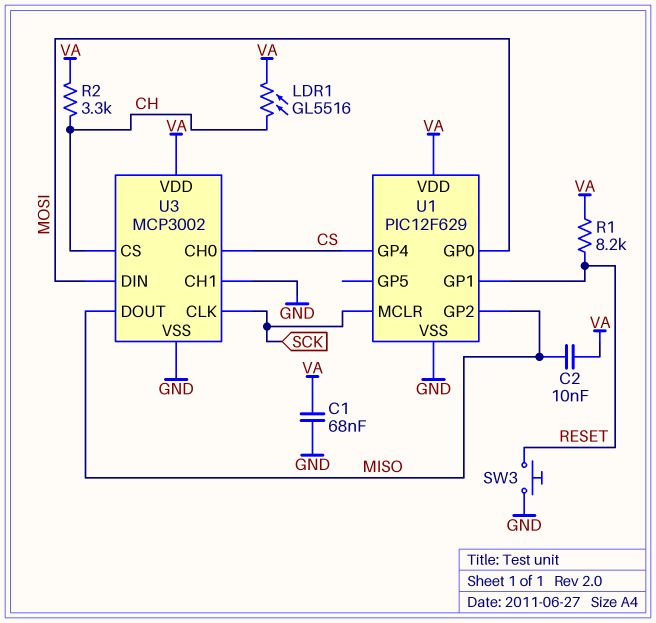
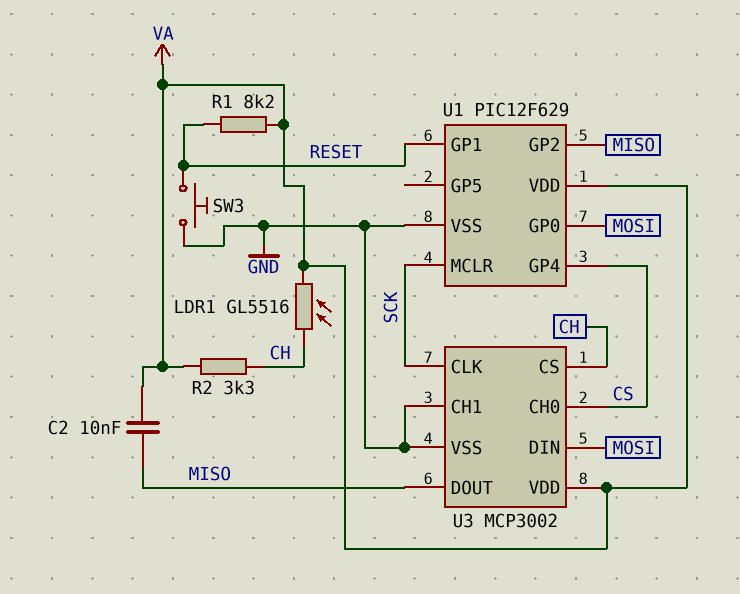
C1: 68nF (GND, VA) -> none

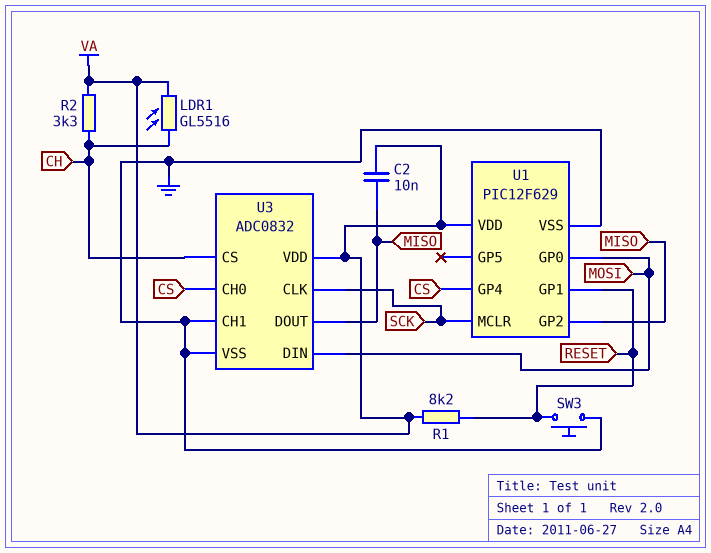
U3: MCP3002 -> ADC0832

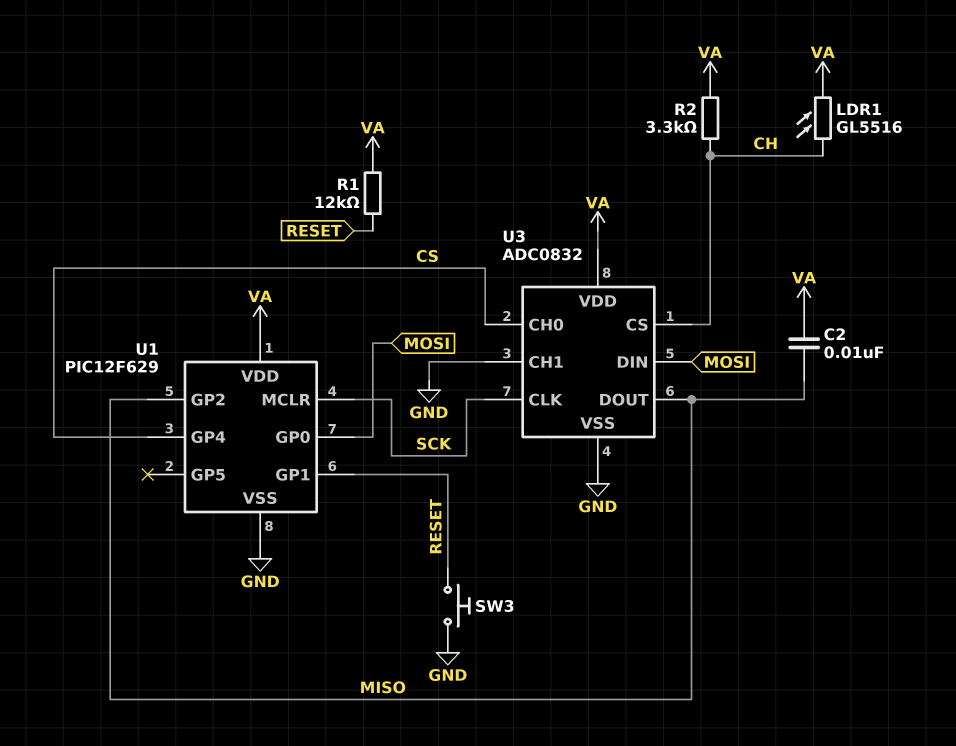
R1: 8.2k (RESET, VA) -> 12k (RESET, VA)

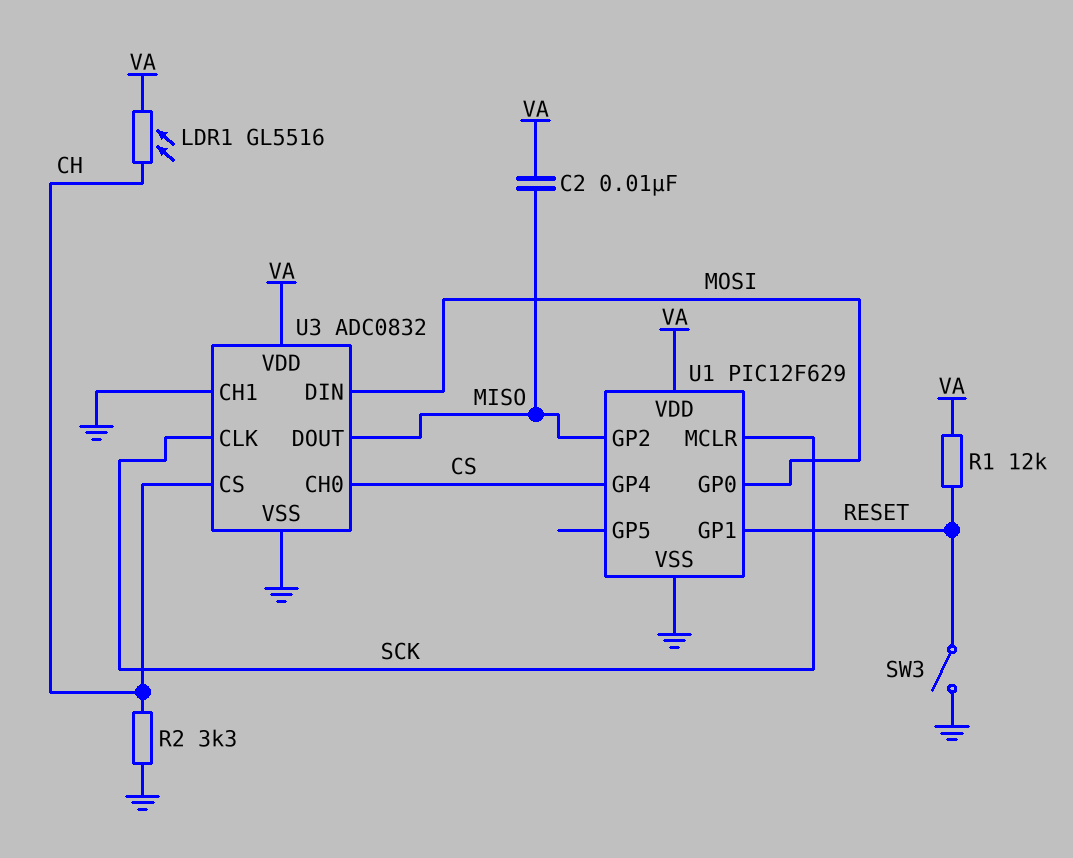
R2: 3.3k (CH, VA) -> 3.3k (CH, GND)
SW3: button (GND, RESET) -> switch (GND, RESET)

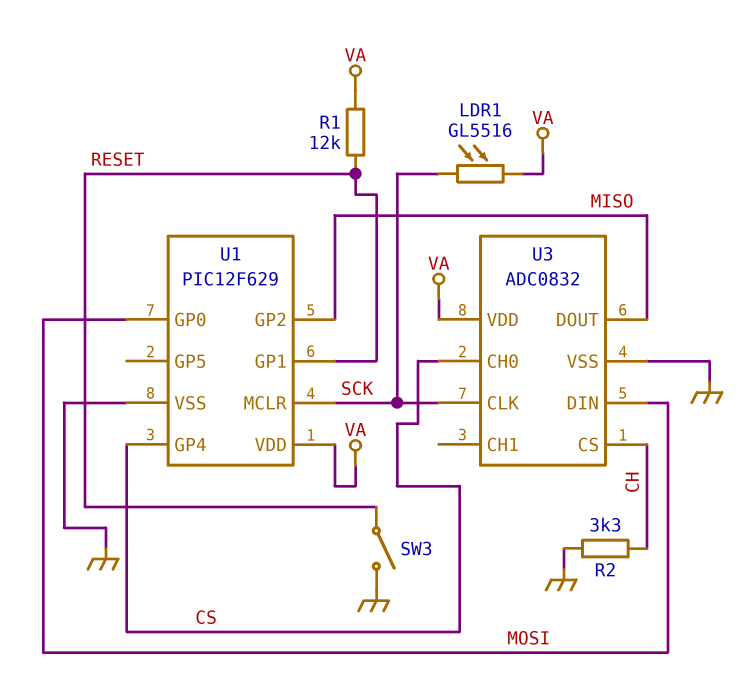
C2: 10nF (MISO, VA) -> none
LDR1: GL5516 (CH, VA) -> GL5516 (SCK, VA)
U3 pin CH1: GND -> none

